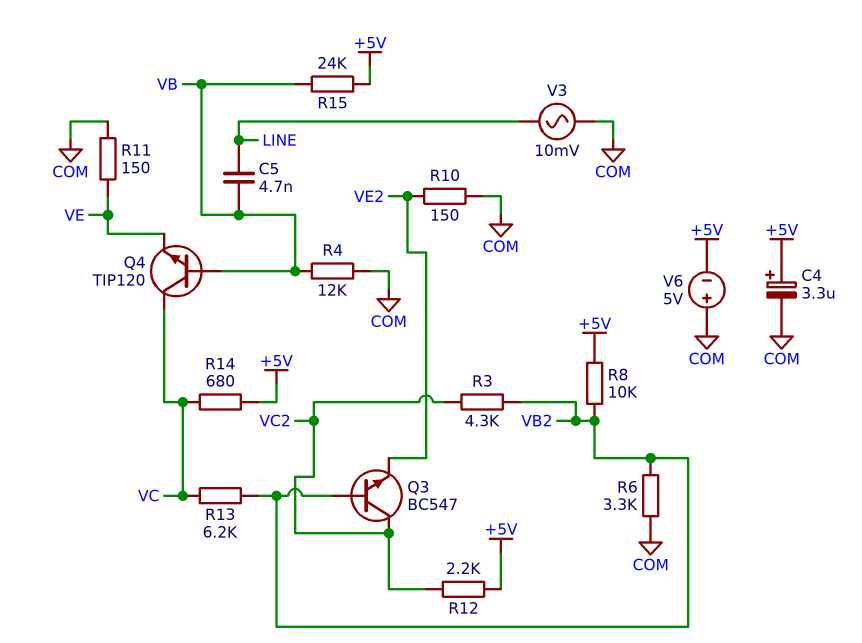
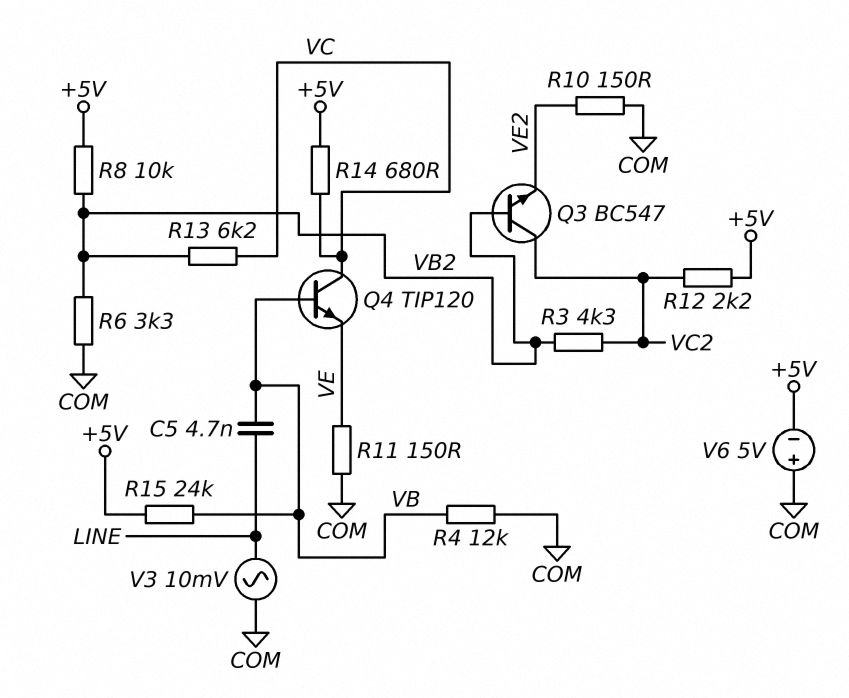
C4: 3.3uF (plus +5V, minus COM) -> none

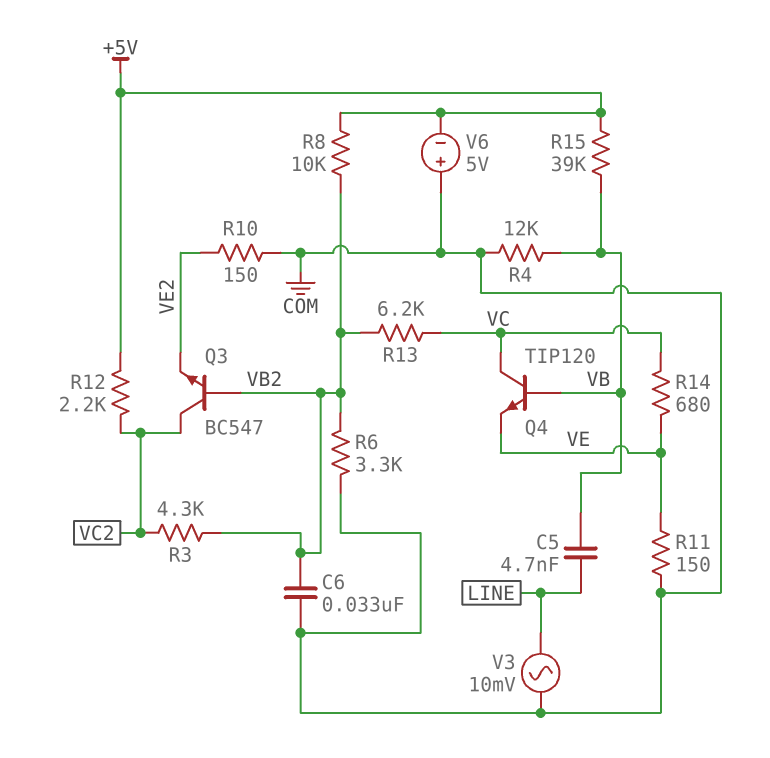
C6: none -> 33nF (COM, VB2)
R14: 680 (+5V, VC) -> 680 (VC, VE)
R15: 24k (+5V, VB) -> 39k (+5V, VB)

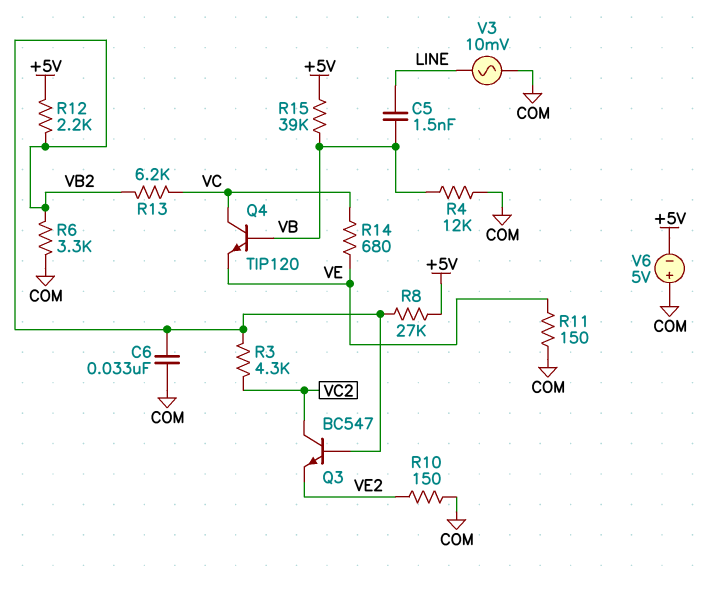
C5: 4.7nF (LINE, VB) -> 1.5nF (LINE, VB)
R8: 10k (+5V, VB2) -> 27k (+5V, VB2)
R12: 2.2k (+5V, VC2) -> 2.2k (+5V, VB2)

